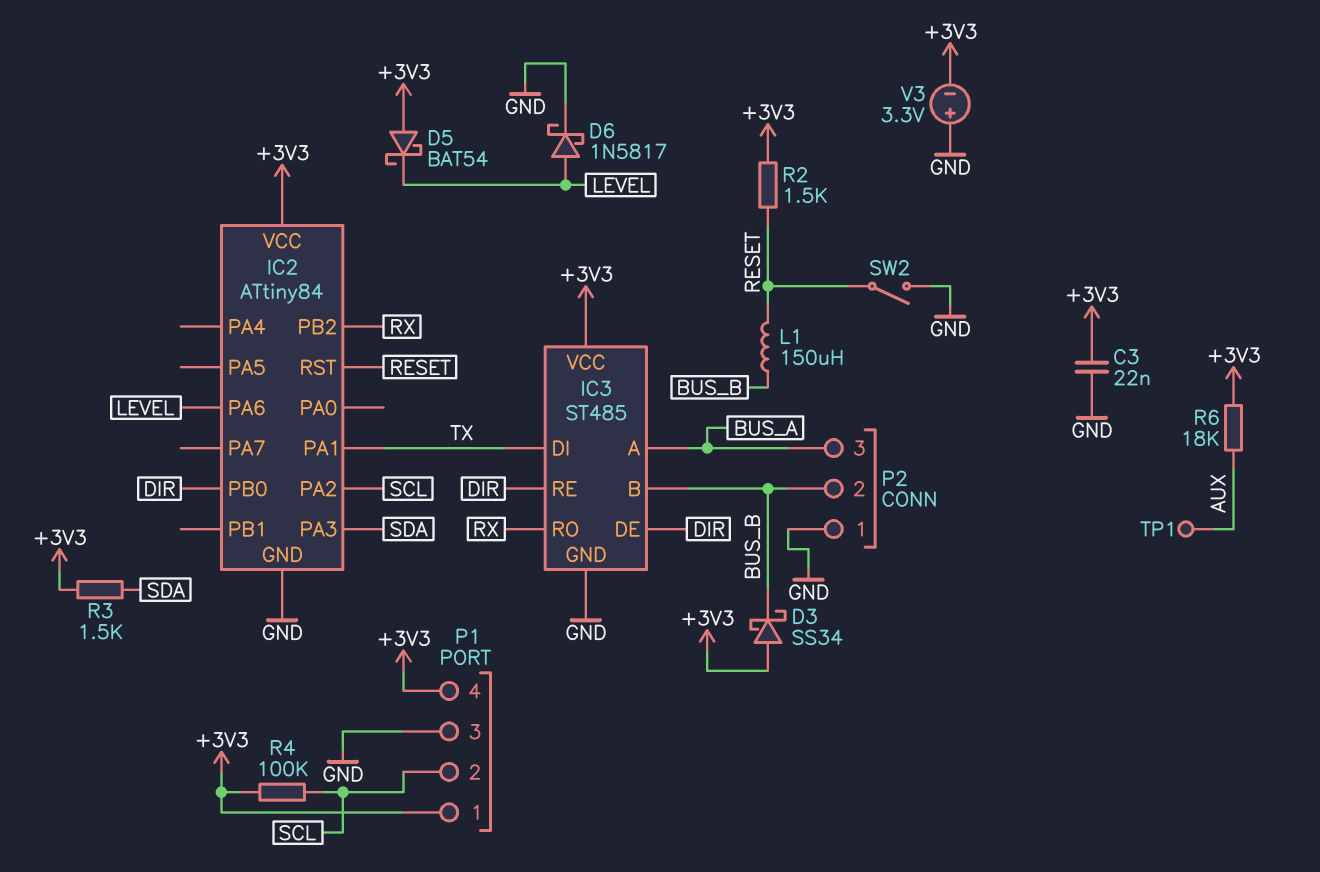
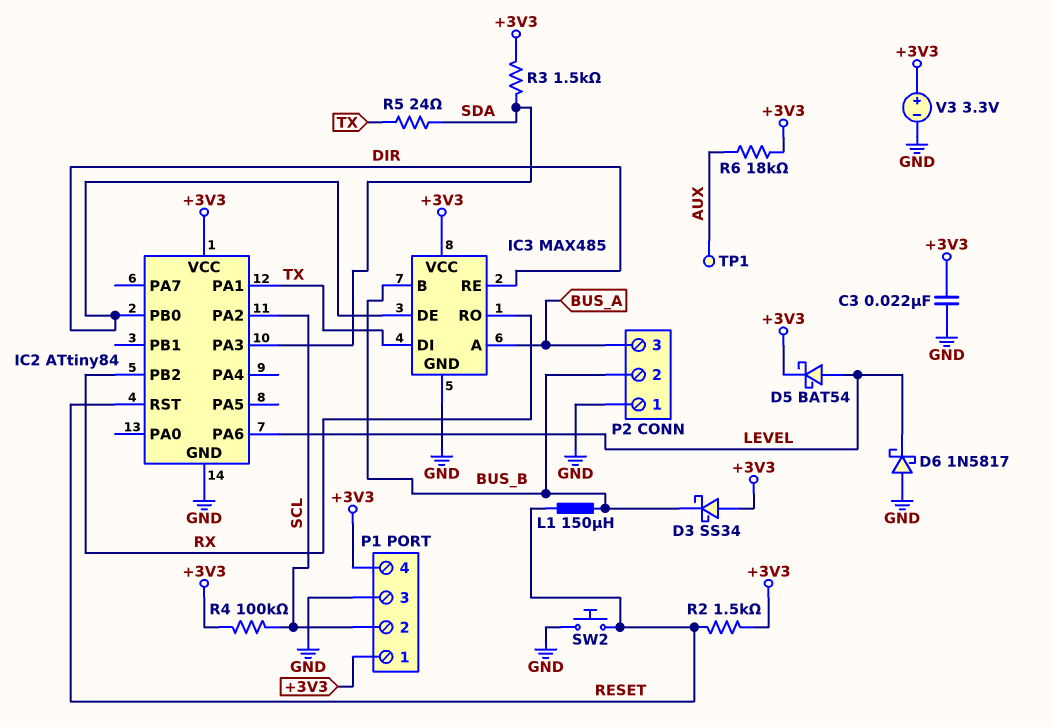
D5: schottky BAT54 (A +3V3, K LEVEL) -> schottky BAT54 (A LEVEL, K +3V3)
D6: schottky 1N5817 (A LEVEL, K GND) -> schottky 1N5817 (A GND, K LEVEL)
IC3: ST485 -> MAX485
R5: none -> 24 (SDA, TX)
SW2: switch (GND, RESET) -> button (GND, RESET)
V3: 3.3V (plus GND, minus +3V3) -> 3.3V (plus +3V3, minus GND)

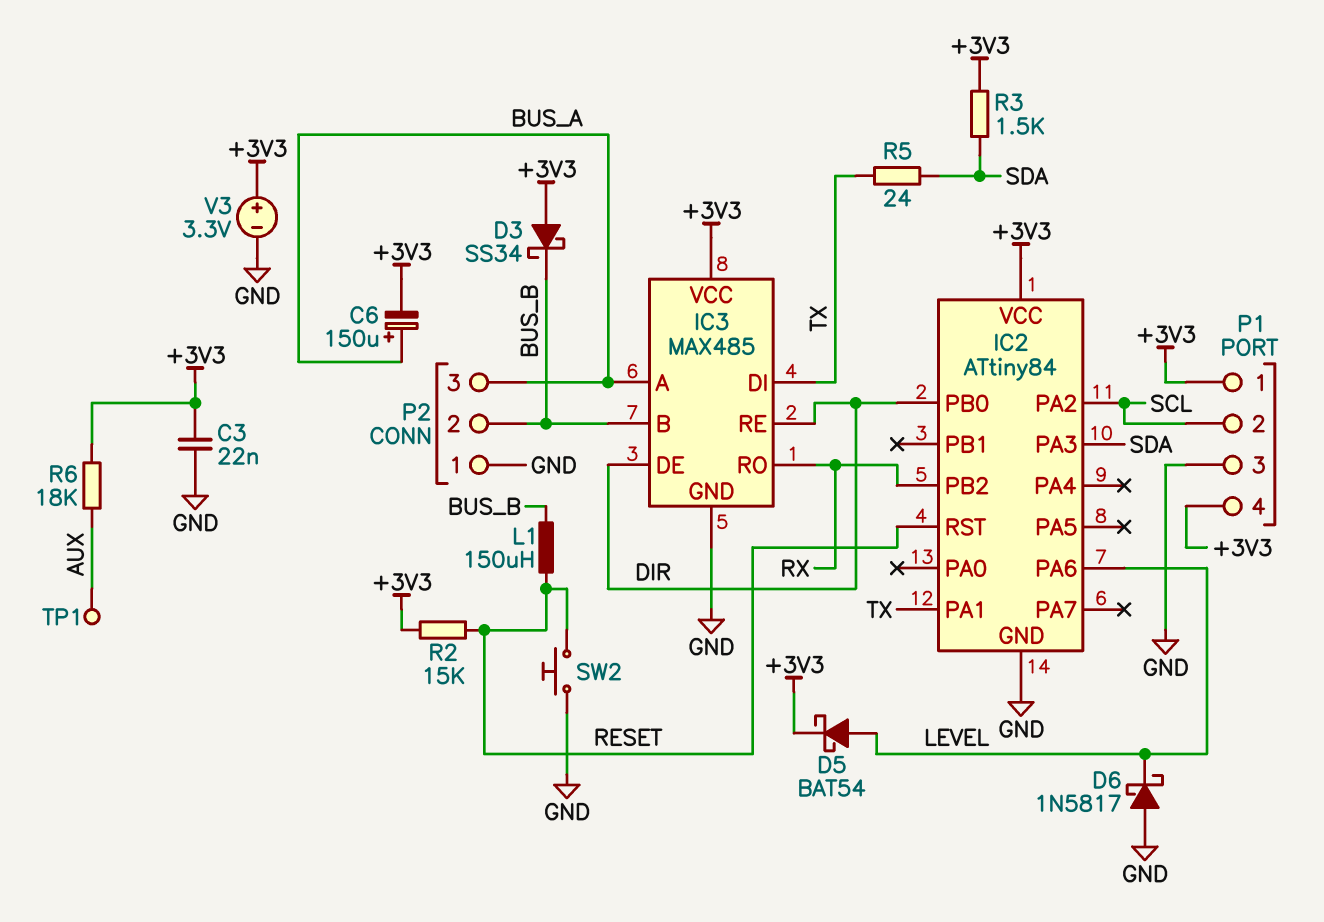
C6: none -> 150uF (plus BUS_A, minus +3V3)
R2: 1.5k (+3V3, RESET) -> 15k (+3V3, RESET)
R4: 100k (+3V3, SCL) -> none

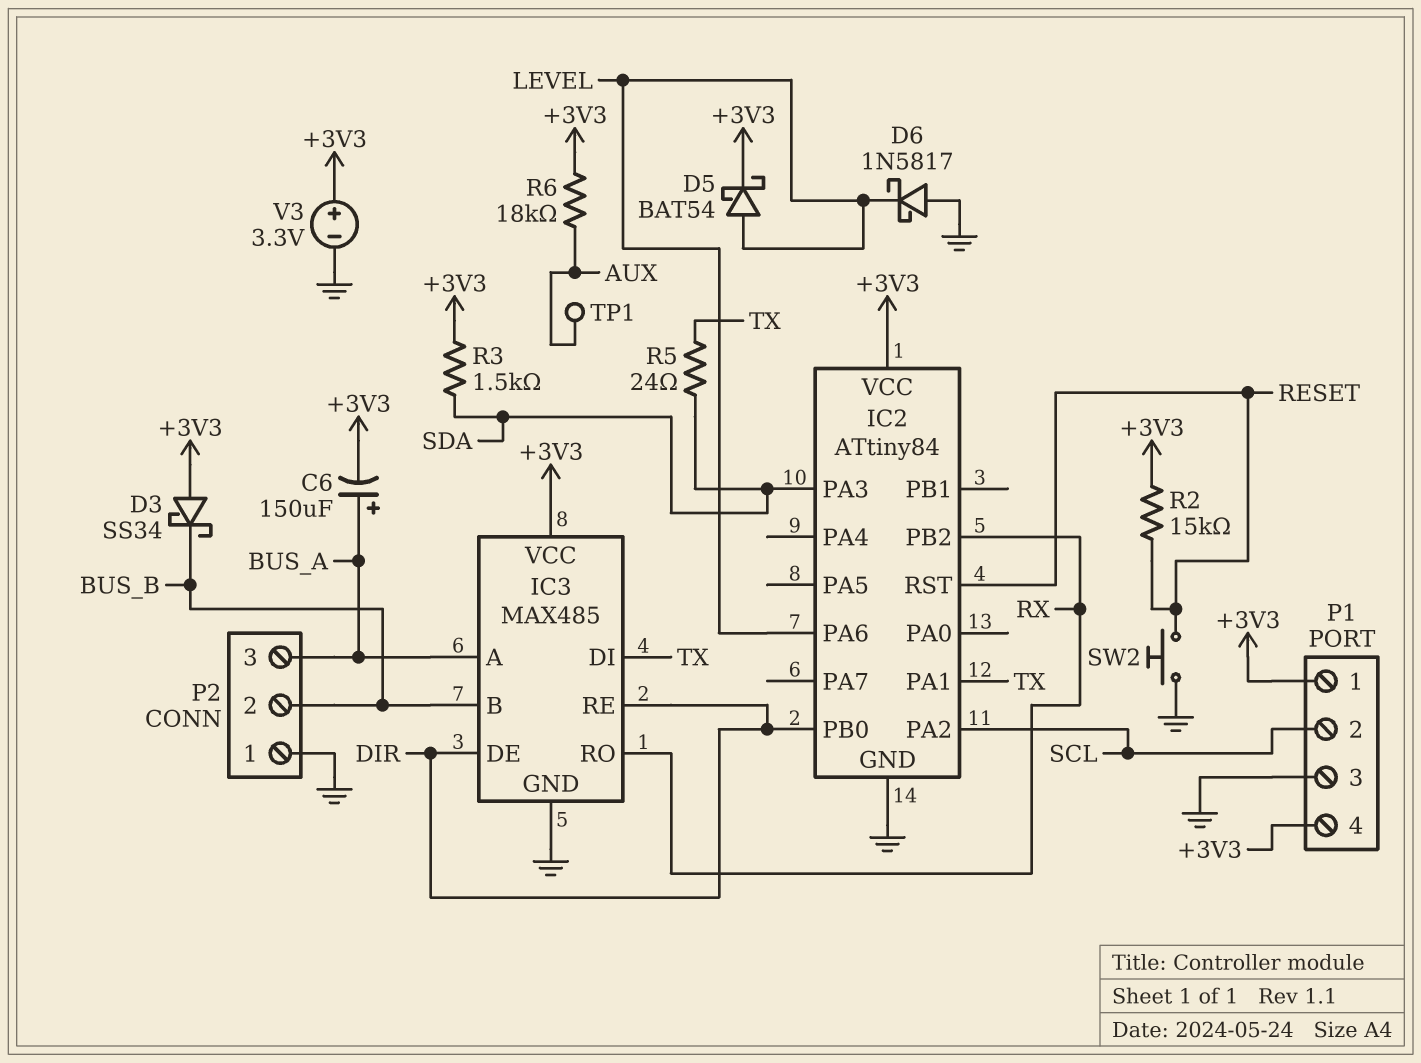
C3: 22nF (+3V3, GND) -> none
L1: 150uH (BUS_B, RESET) -> none

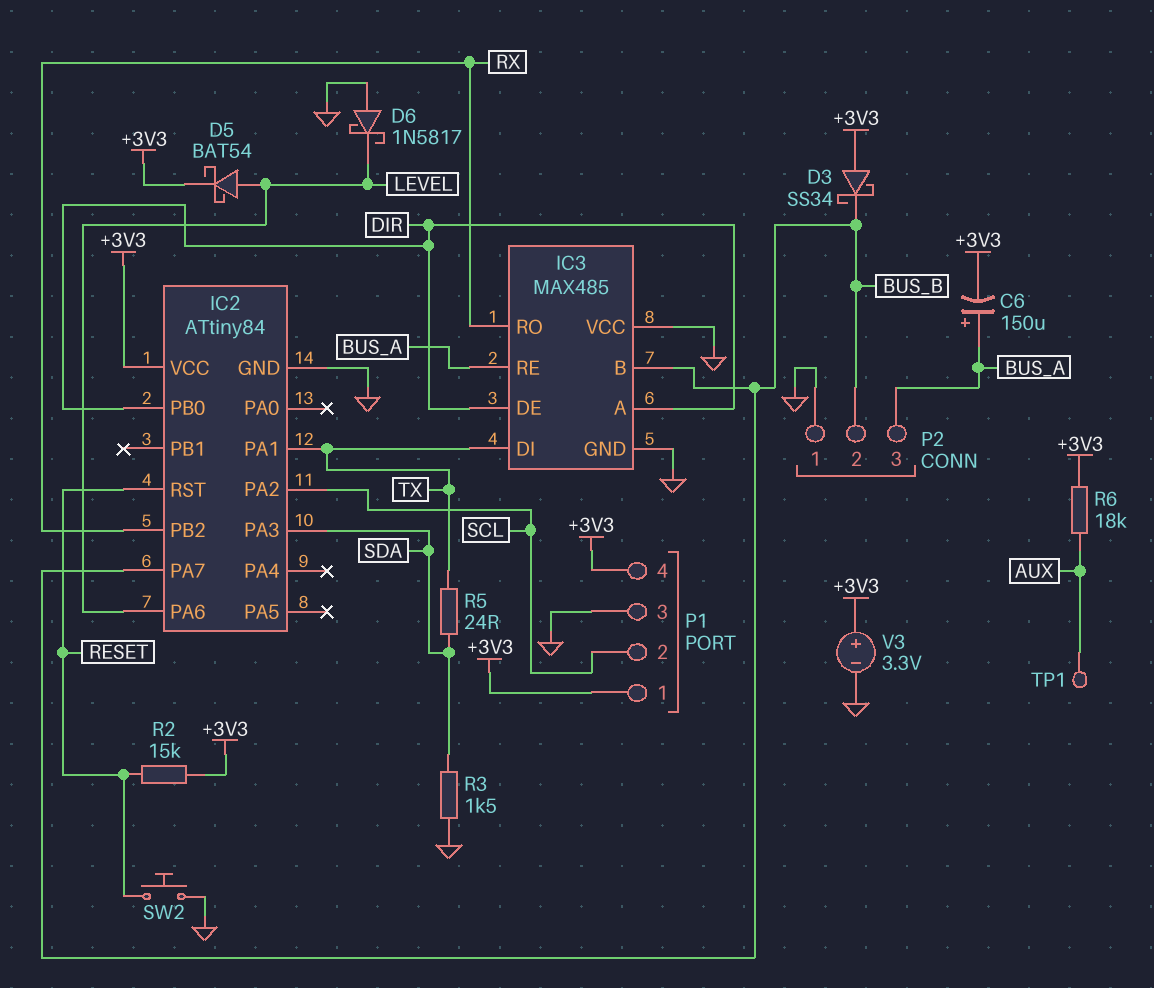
IC2 pin PA7: none -> BUS_B
IC3 pin A: BUS_A -> DIR
IC3 pin RE: DIR -> BUS_A
IC3 pin VCC: +3V3 -> GND
R3: 1.5k (+3V3, SDA) -> 1.5k (GND, SDA)

